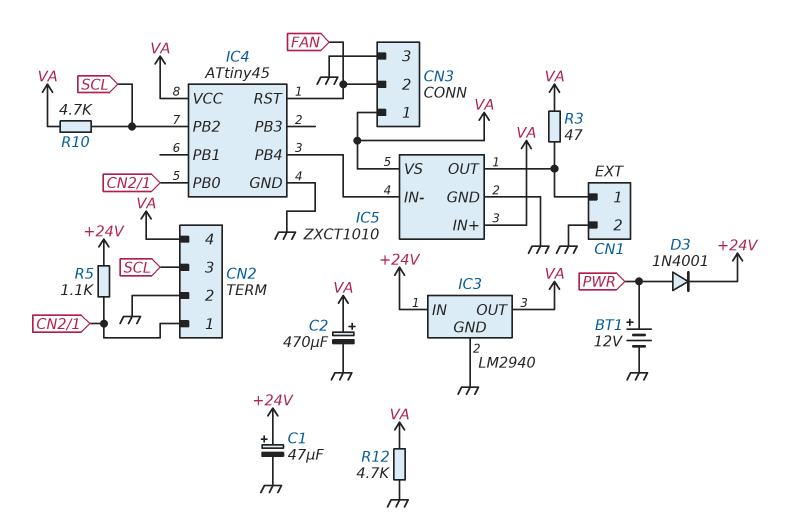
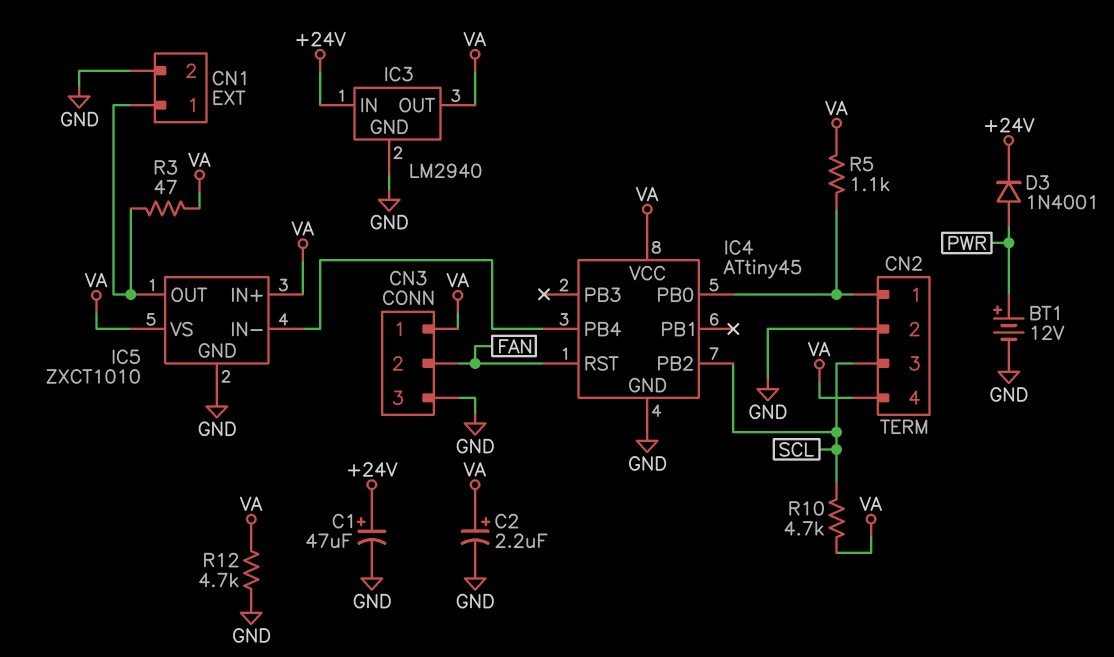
C2: 470uF (plus VA, minus GND) -> 2.2uF (plus VA, minus GND)
R5: 1.1k (+24V, CN2/1) -> 1.1k (CN2/1, VA)

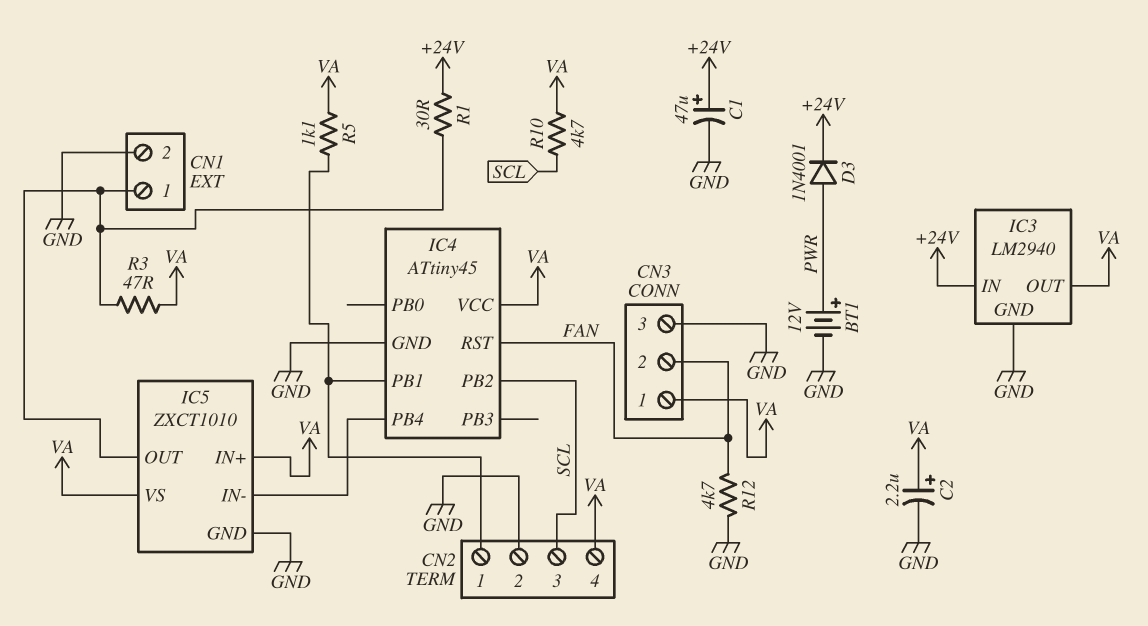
IC4 pin PB0: CN2/1 -> none
IC4 pin PB1: none -> CN2/1
R1: none -> 30 (+24V, CN1/1)
R12: 4.7k (GND, VA) -> 4.7k (FAN, GND)

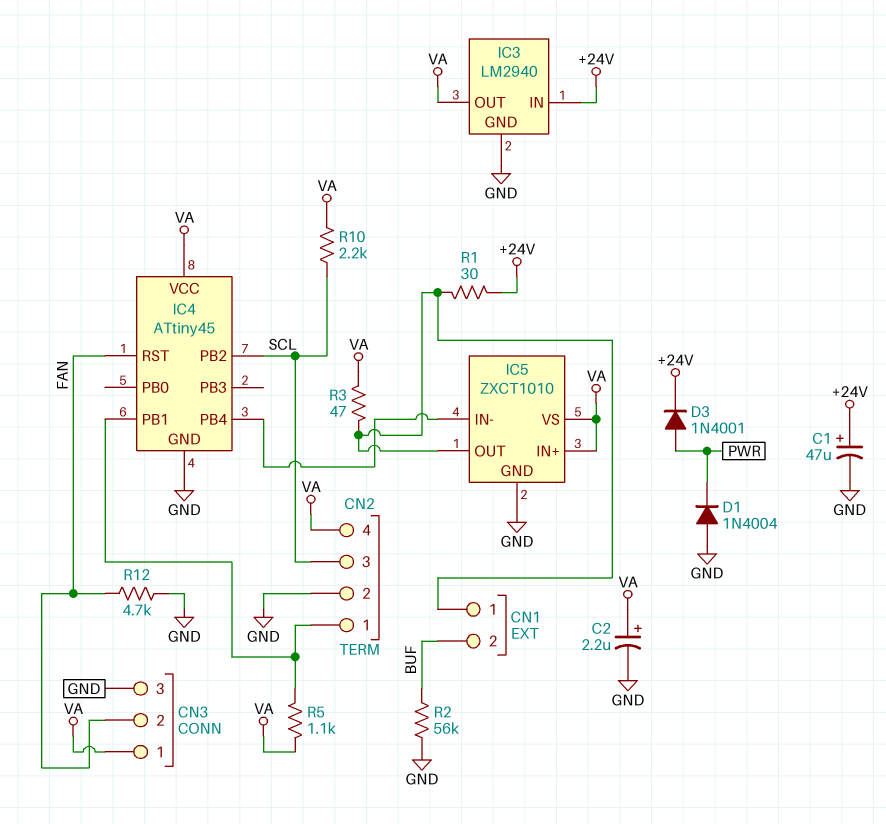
BT1: 12V (plus PWR, minus GND) -> none
CN1 pin 2: GND -> BUF
D1: none -> diode 1N4004 (A GND, K PWR)
R2: none -> 56k (BUF, GND)
R10: 4.7k (SCL, VA) -> 2.2k (SCL, VA)

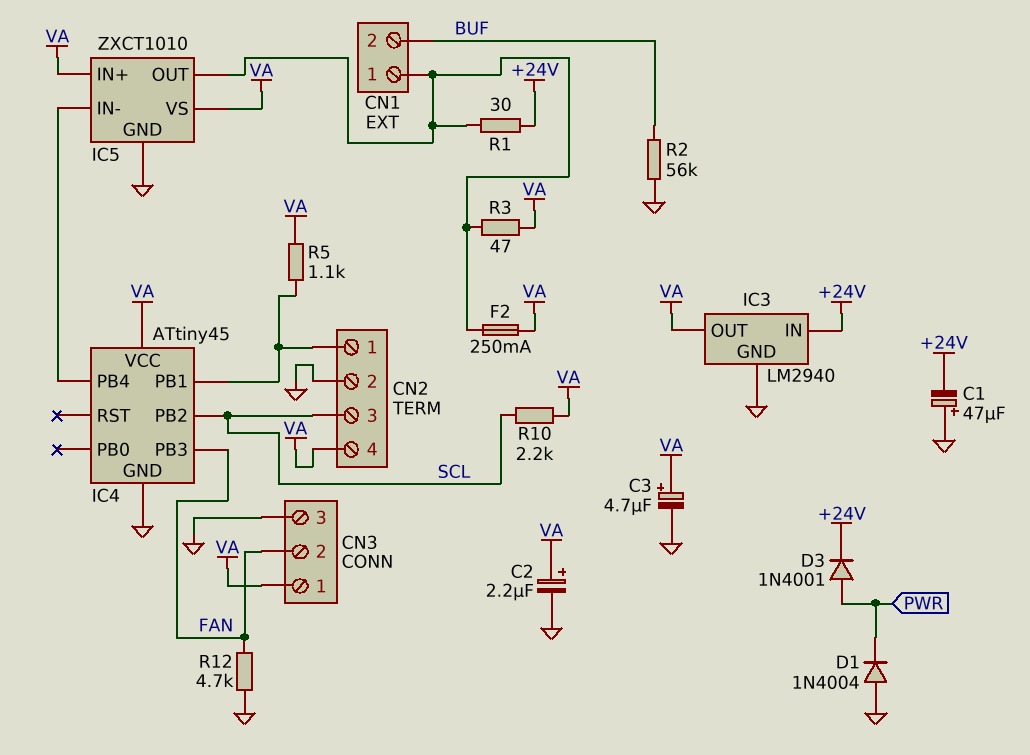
C1: 47uF (plus +24V, minus GND) -> 47uF (plus GND, minus +24V)
C3: none -> 4.7uF (plus VA, minus GND)
F2: none -> 250mA (CN1/1, VA)
IC4 pin PB3: none -> FAN
IC4 pin RST: FAN -> none

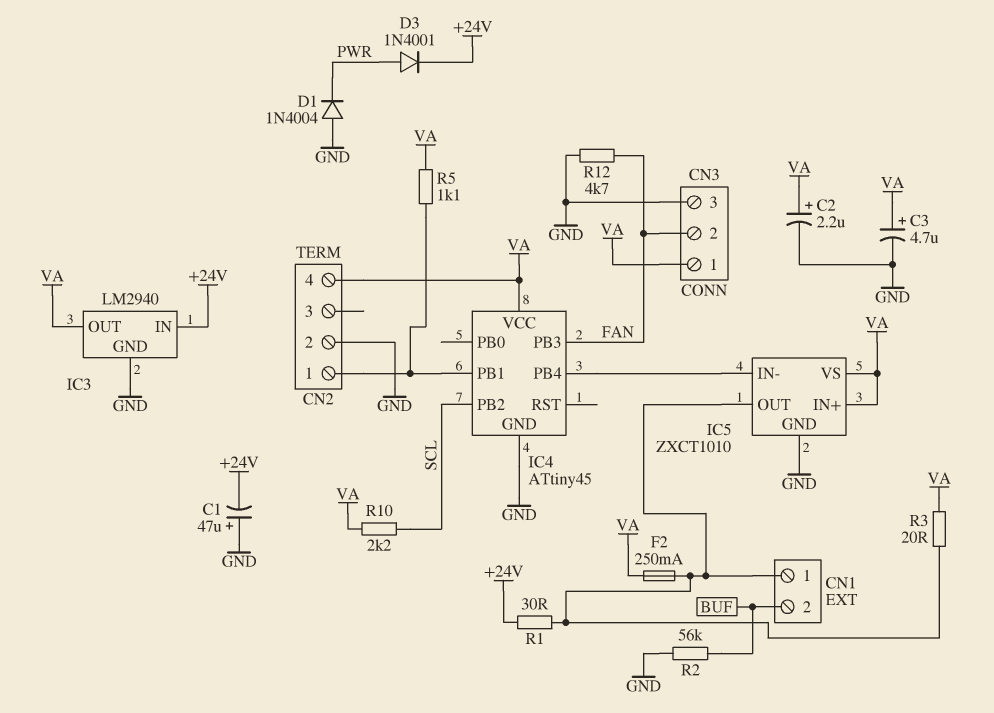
CN2 pin 3: SCL -> none
R3: 47 (CN1/1, VA) -> 20 (CN1/1, VA)

